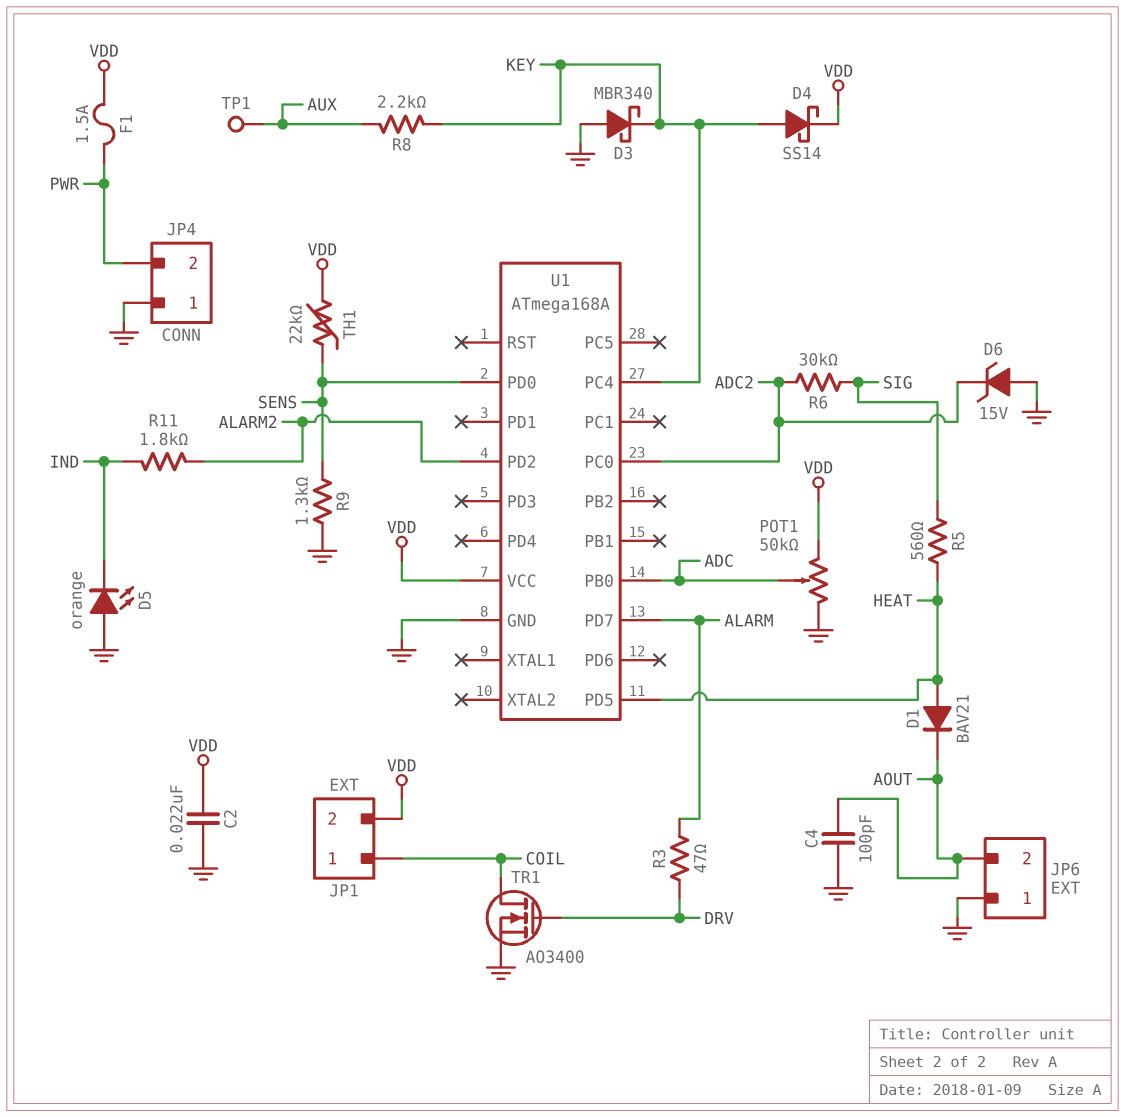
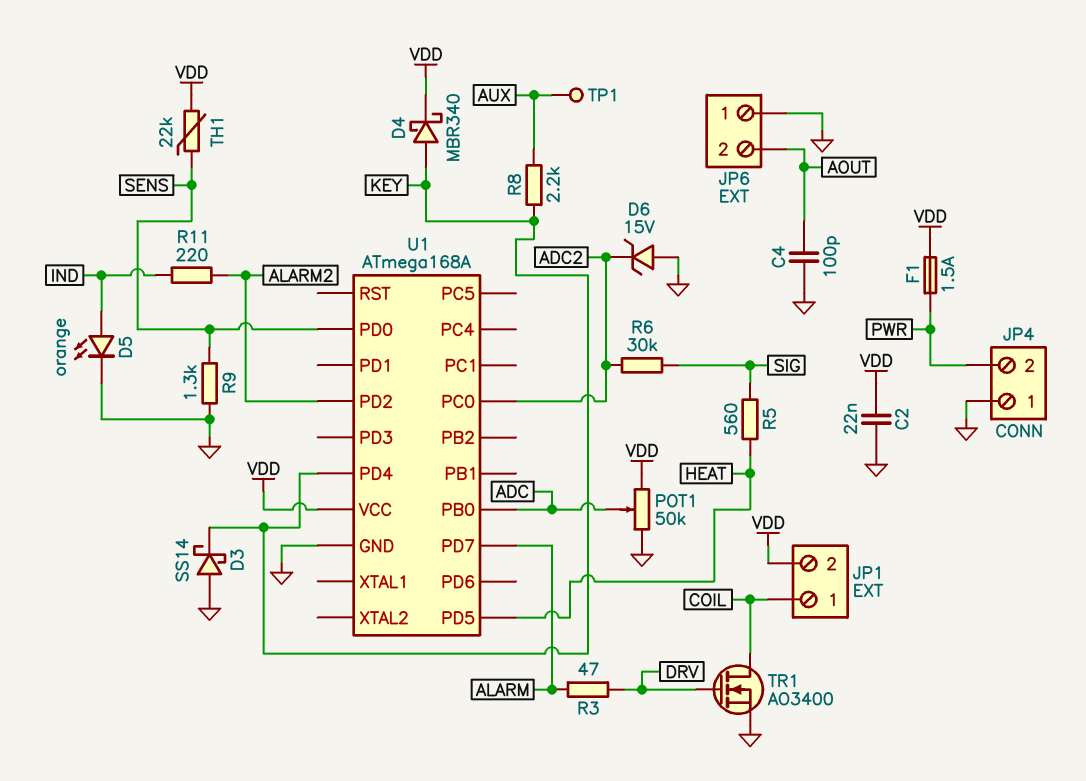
D1: diode BAV21 (A HEAT, K AOUT) -> none
D3: schottky MBR340 (A GND, K KEY) -> schottky SS14 (A GND, K KEY)
D4: schottky SS14 (A KEY, K VDD) -> schottky MBR340 (A KEY, K VDD)
D5: LED orange (A GND, K IND) -> LED orange (A IND, K GND)
R11: 1.8k (ALARM2, IND) -> 220 (ALARM2, IND)
U1 pin PC4: KEY -> none
U1 pin PD4: none -> KEY

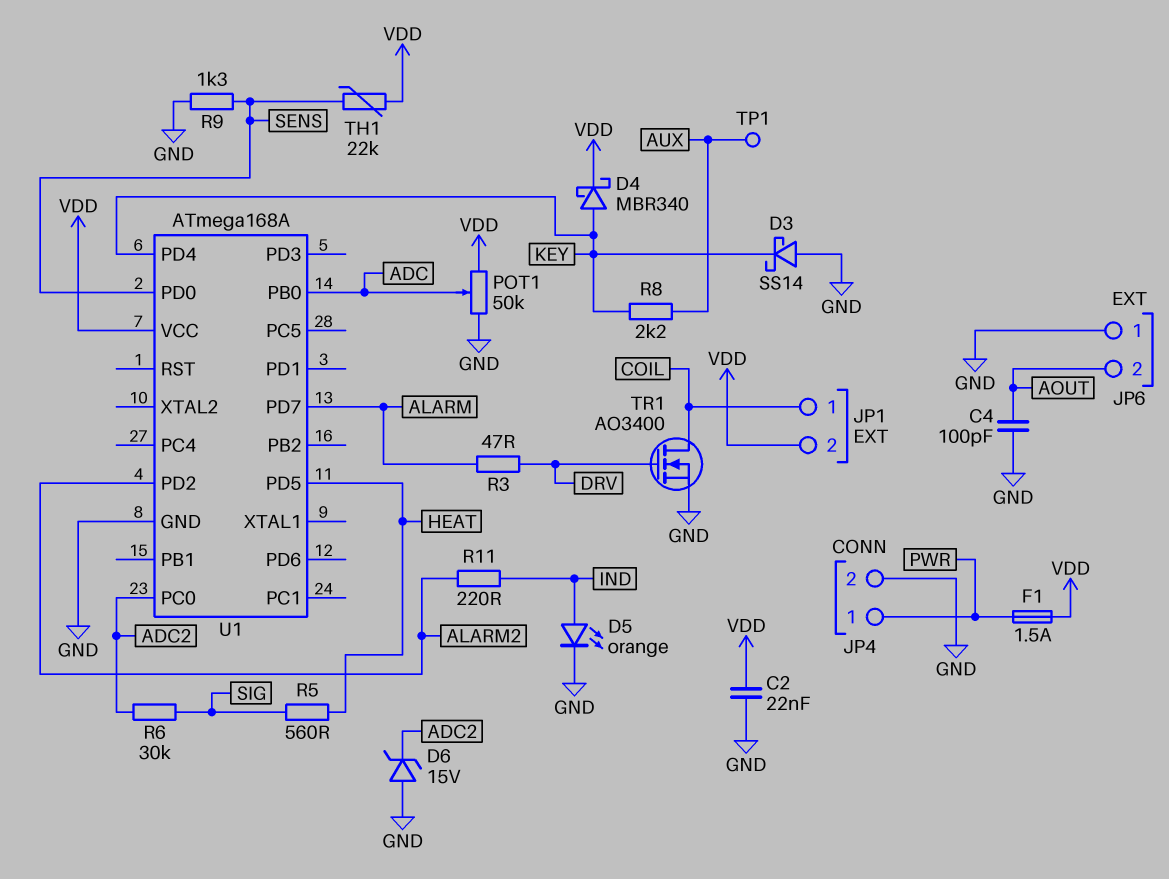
JP4 pin 1: GND -> PWR
JP4 pin 2: PWR -> GND

